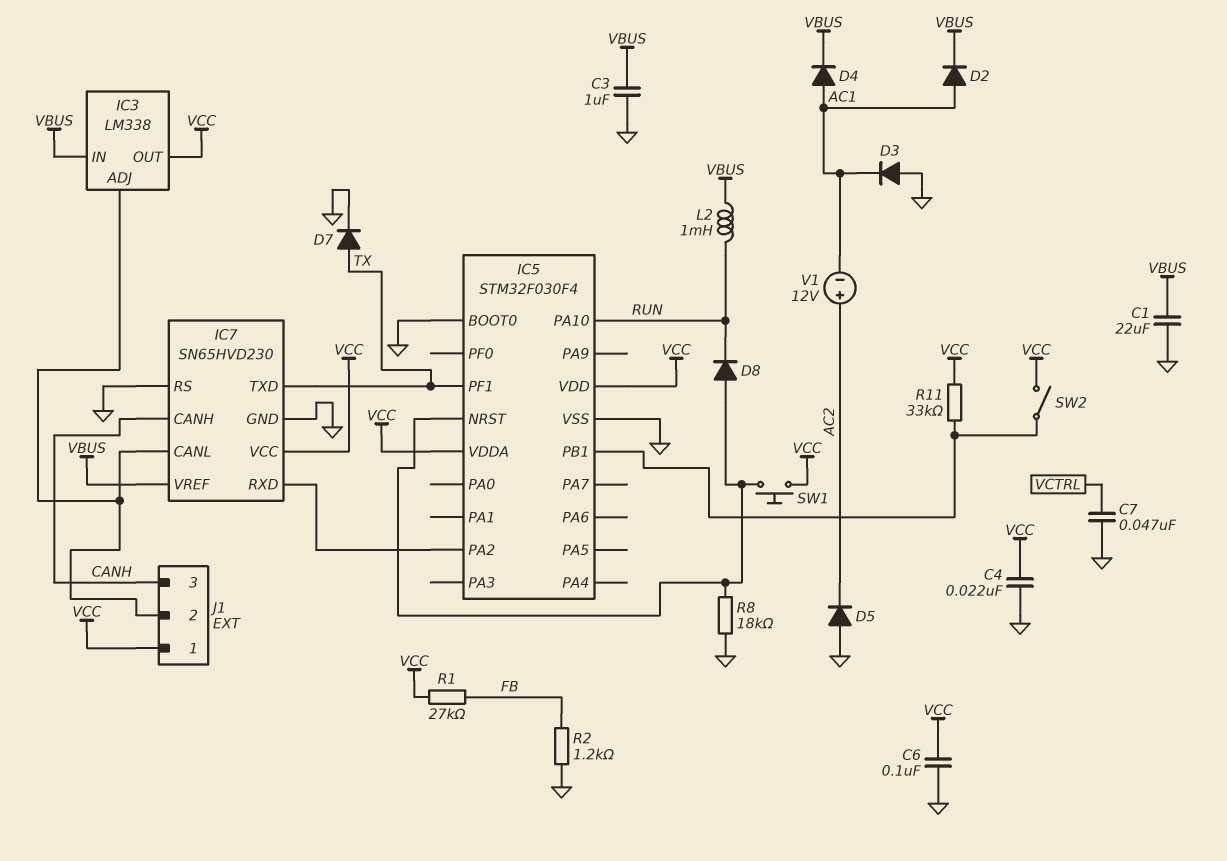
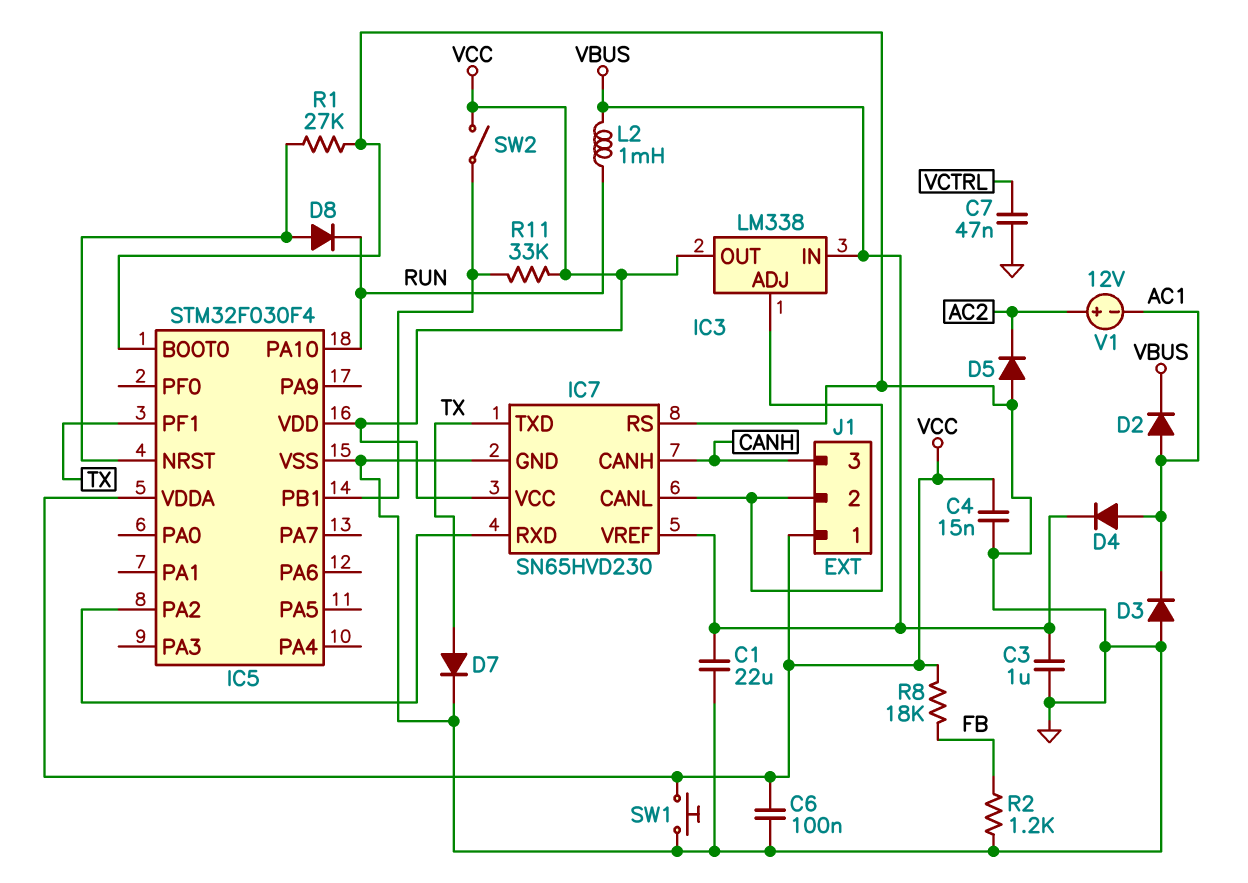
C4: 22nF (GND, VCC) -> 15nF (GND, VCC)
R1: 27k (FB, VCC) -> 27k (GND, IC5/NRST)
R8: 18k (GND, IC5/NRST) -> 18k (FB, VCC)
SW1: button (IC5/NRST, VCC) -> button (GND, VCC)

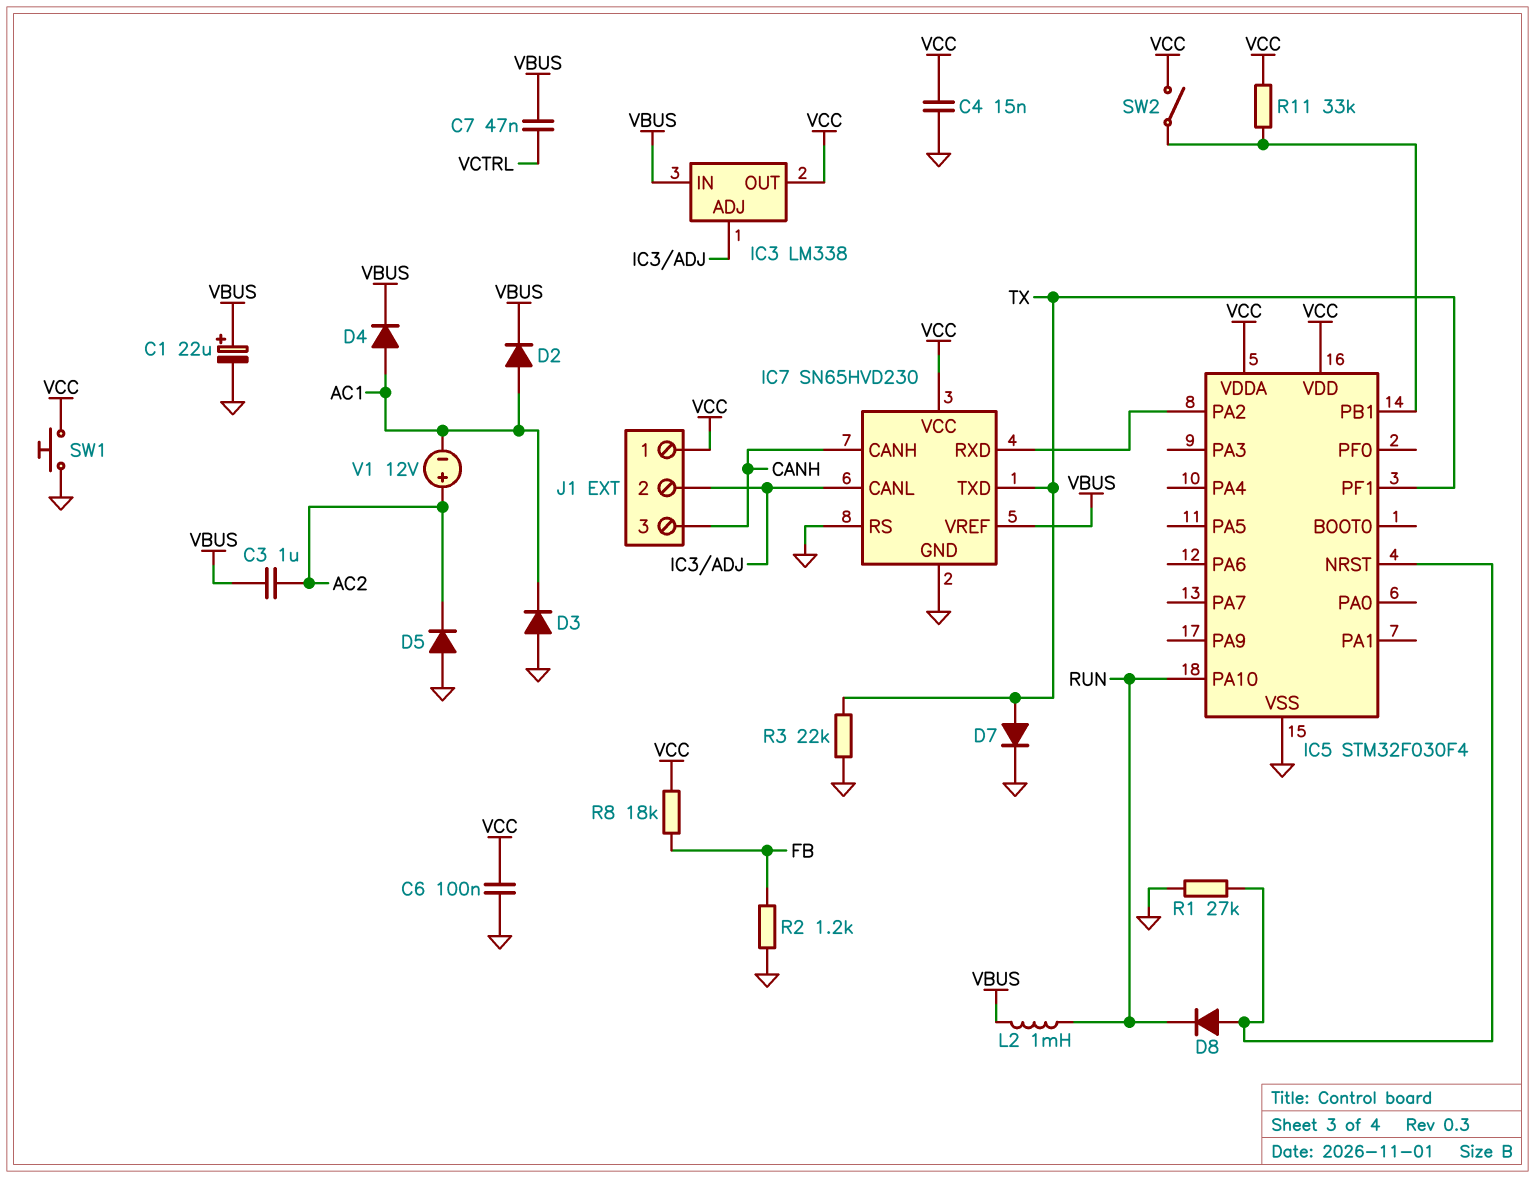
C1: 22uF (GND, VBUS) -> 22uF (plus VBUS, minus GND)
C3: 1uF (GND, VBUS) -> 1uF (AC2, VBUS)
C7: 47nF (GND, VCTRL) -> 47nF (VBUS, VCTRL)
IC5 pin BOOT0: GND -> none
R3: none -> 22k (GND, TX)

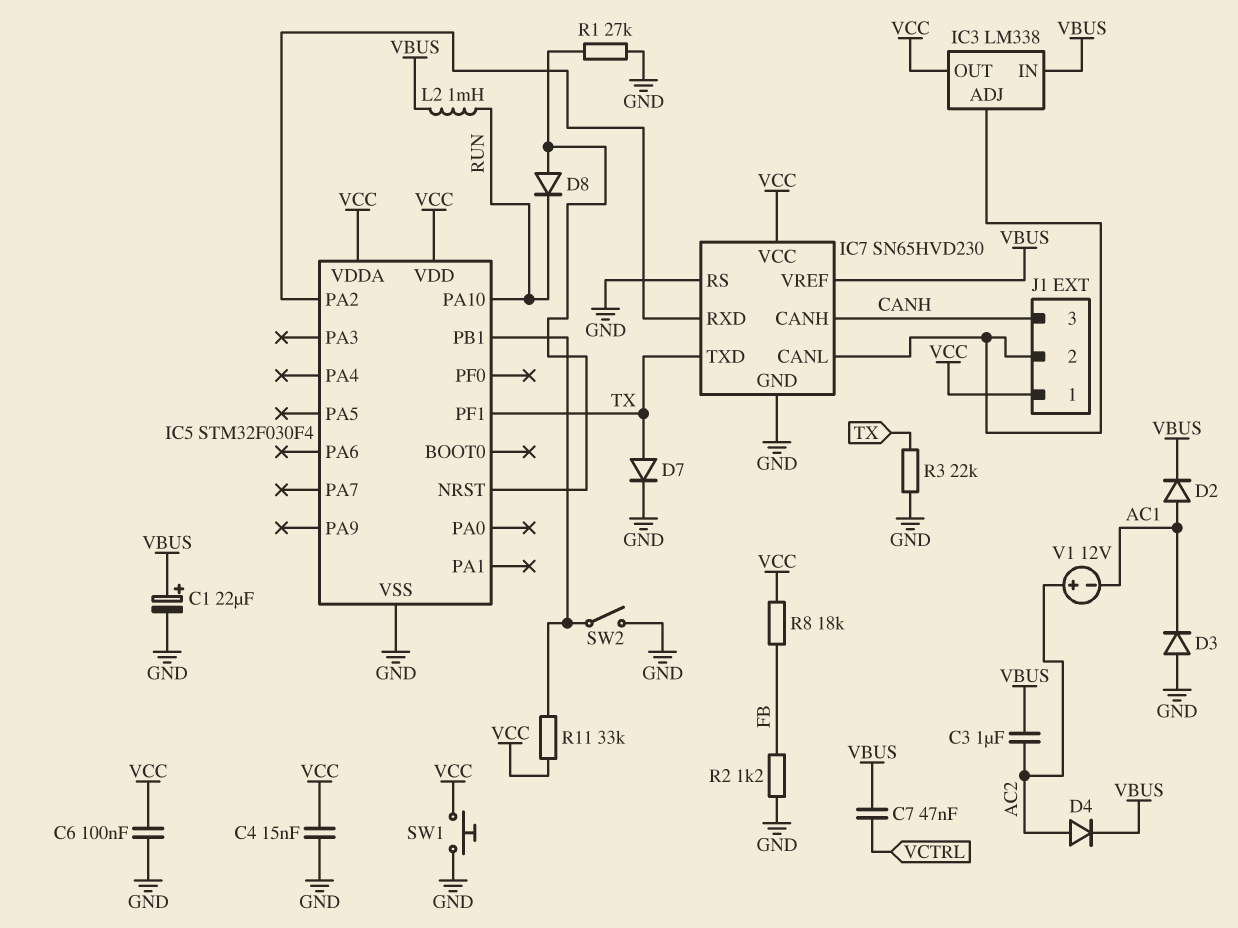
D4: diode (A AC1, K VBUS) -> diode (A AC2, K VBUS)
D5: diode (A GND, K AC2) -> none
SW2: switch (IC5/PB1, VCC) -> switch (GND, IC5/PB1)

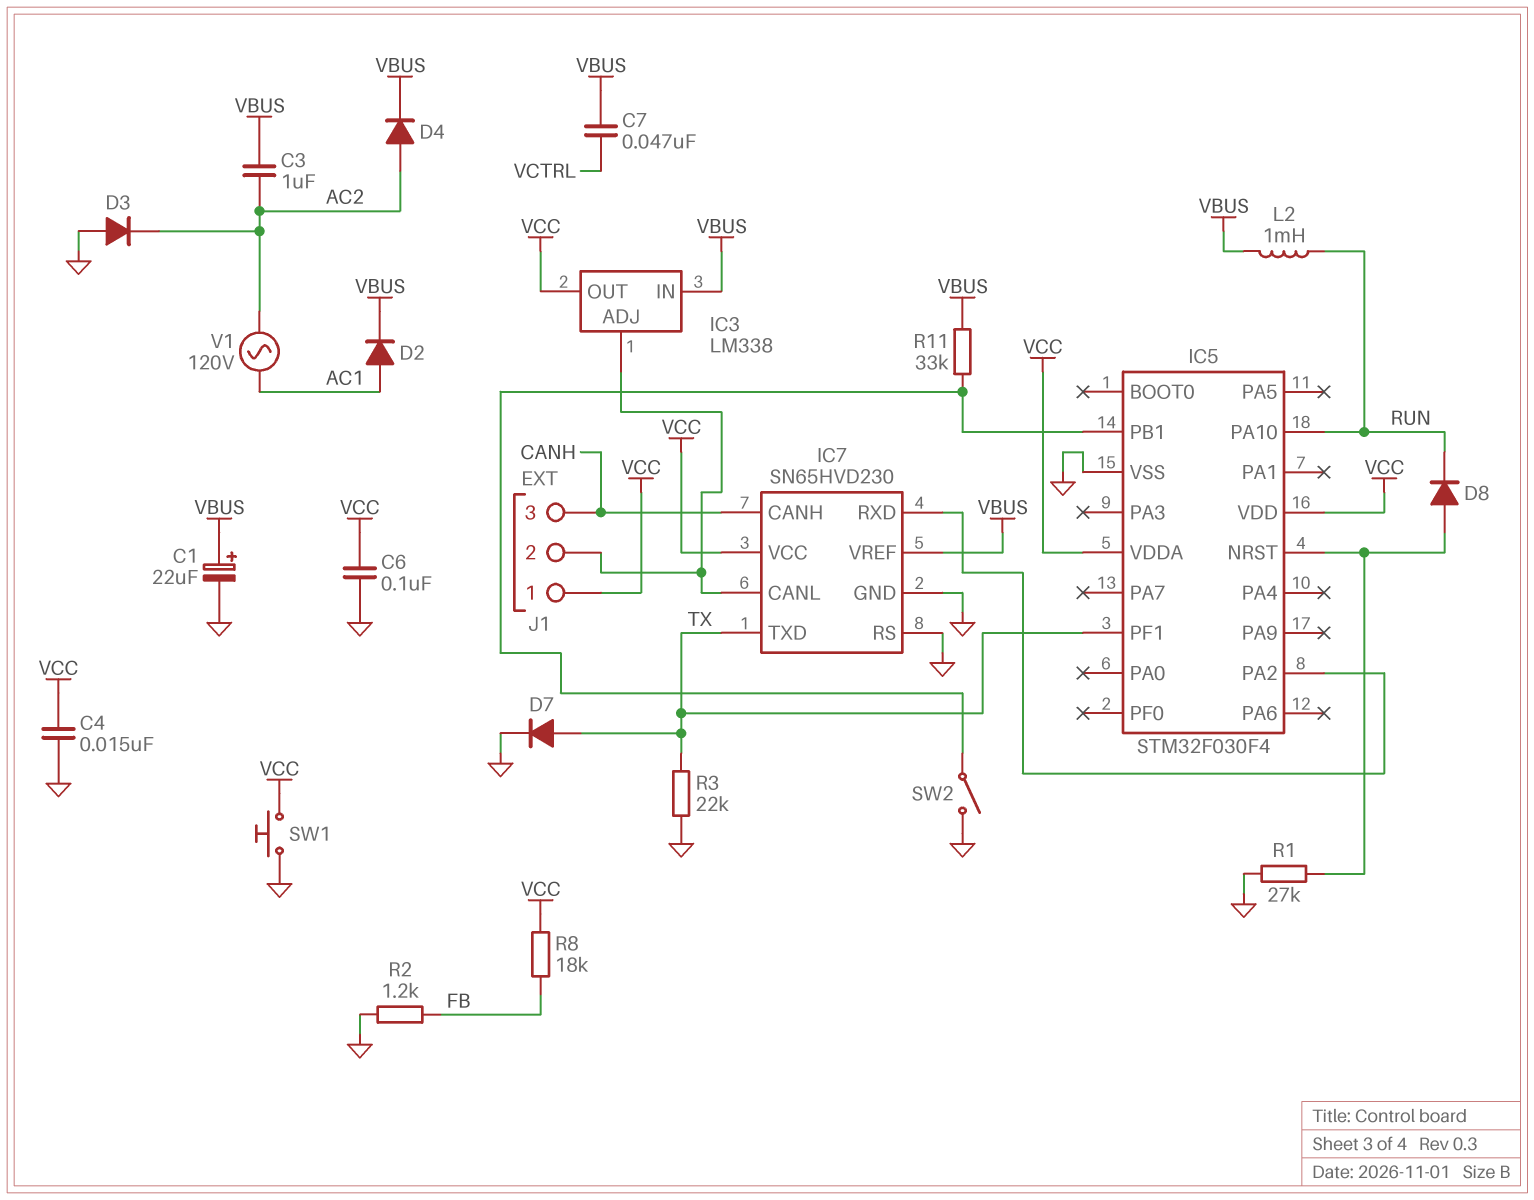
D3: diode (A GND, K AC1) -> diode (A GND, K AC2)
R11: 33k (IC5/PB1, VCC) -> 33k (IC5/PB1, VBUS)
V1: 12V (plus AC2, minus AC1) -> AC 120V (AC1, AC2)

